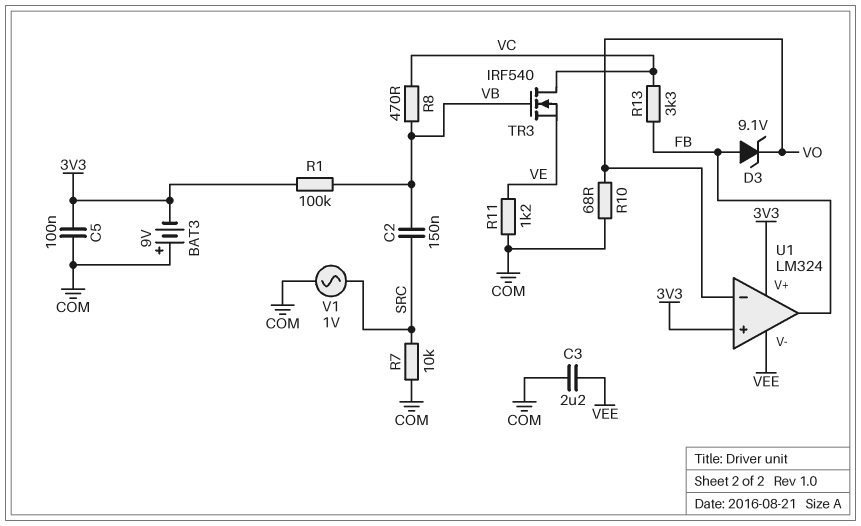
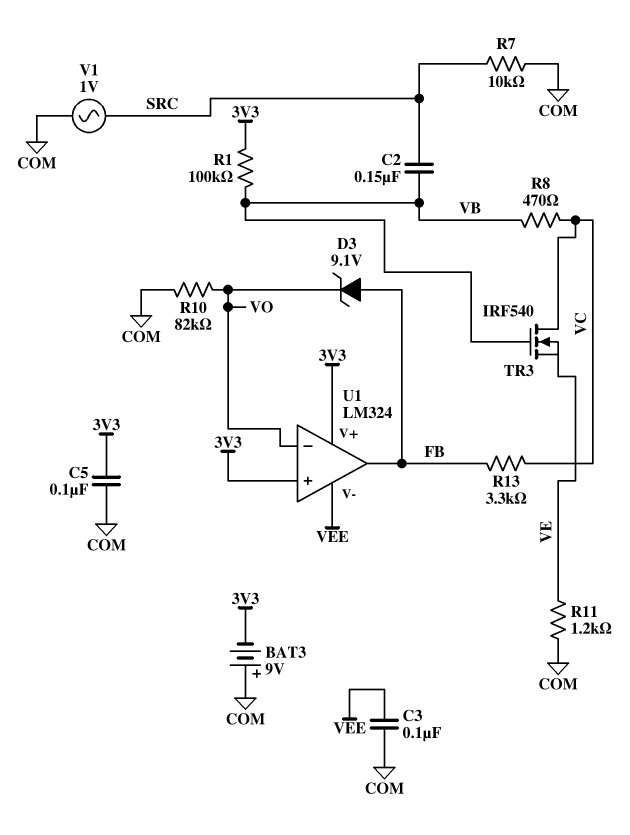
C3: 2.2uF (COM, VEE) -> 100nF (COM, VEE)
R10: 68 (COM, VO) -> 82k (COM, VO)

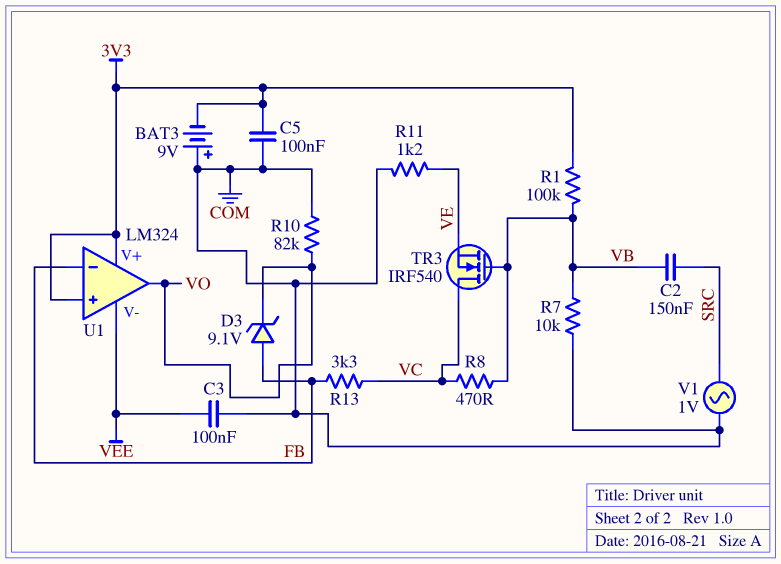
R7: 10k (COM, SRC) -> 10k (COM, VB)
U1 pin in-: VO -> FB
U1 pin out: FB -> VO

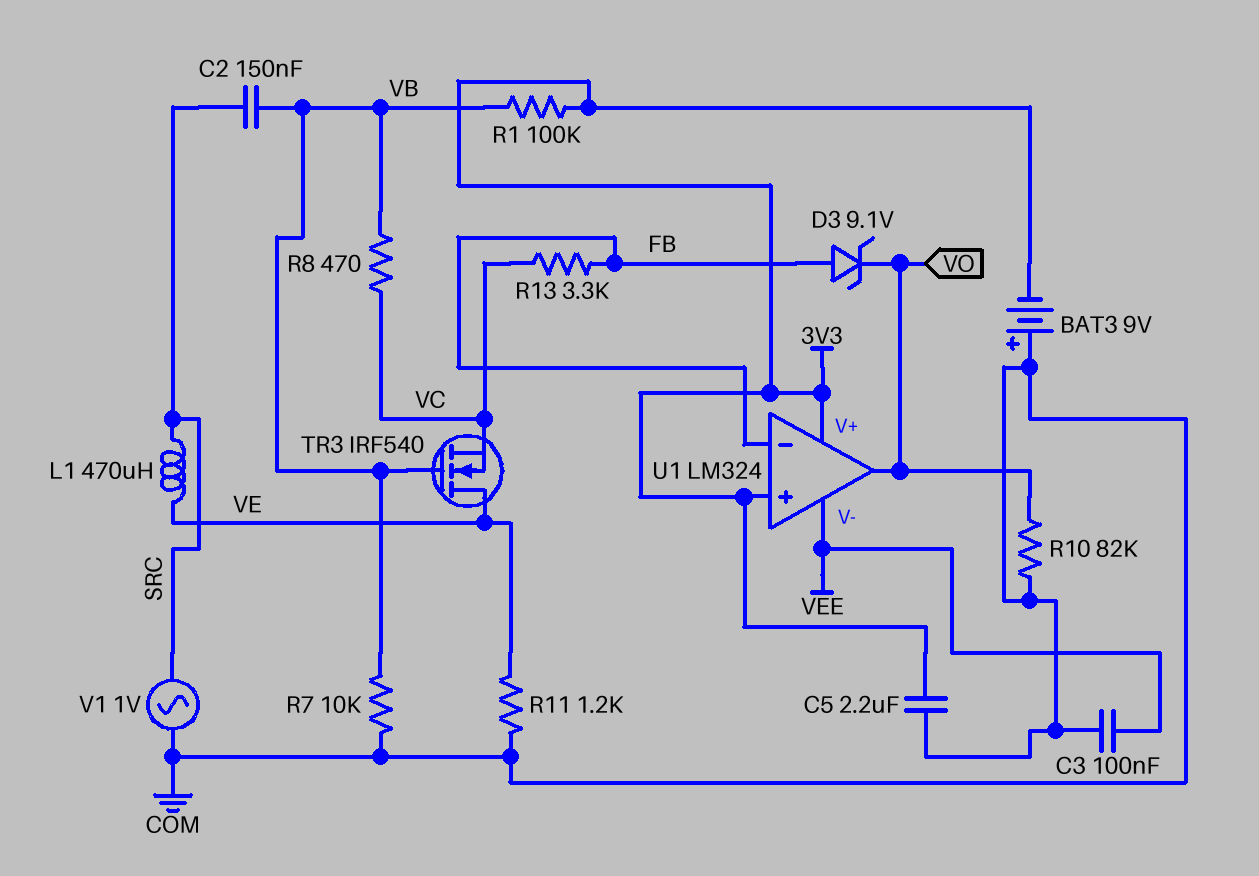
C5: 100nF (3V3, COM) -> 2.2uF (3V3, COM)
L1: none -> 470uH (SRC, VE)
TR3: NMOS IRF540 (G VB, D VC, S VE) -> NMOS IRF540 (G VB, D VE, S VC)

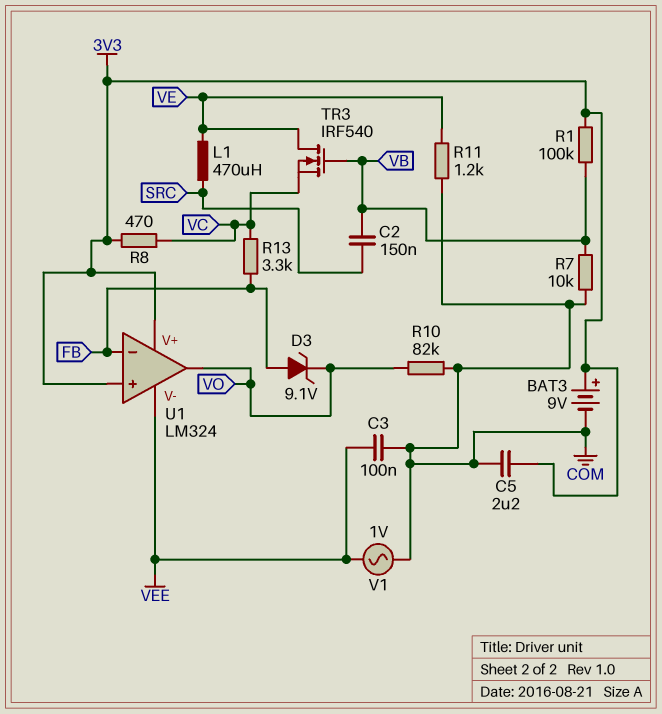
BAT3: 9V (plus COM, minus 3V3) -> 9V (plus 3V3, minus COM)
R8: 470 (VB, VC) -> 470 (3V3, VC)
V1: AC 1V (COM, SRC) -> AC 1V (COM, VEE)

